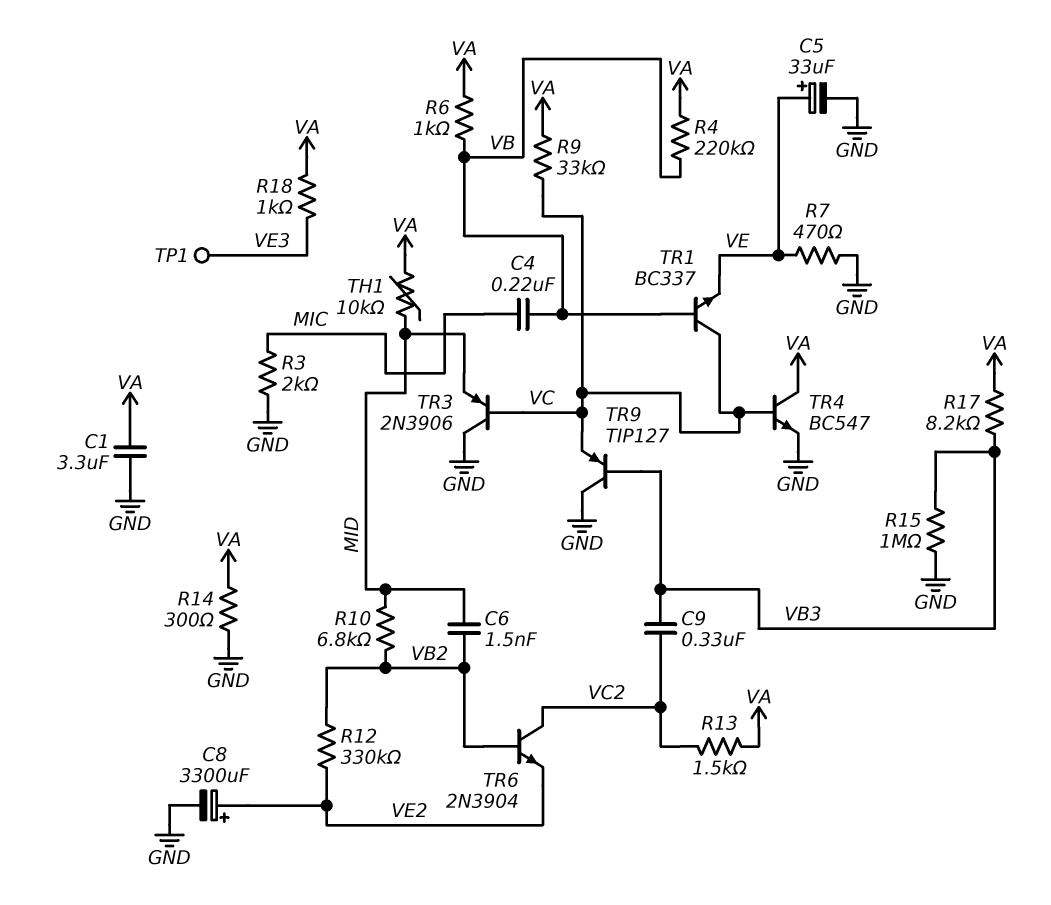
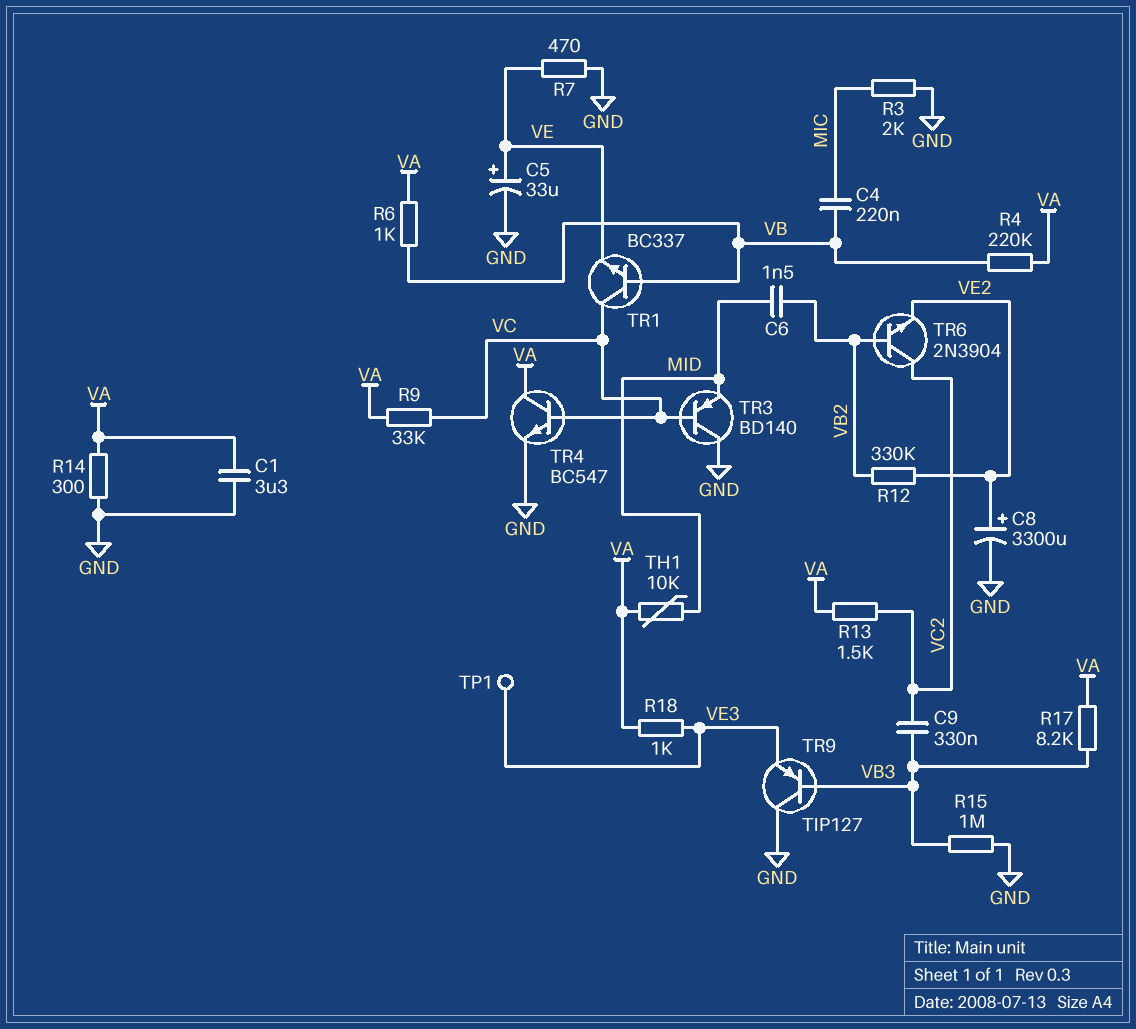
R10: 6.8k (MID, VB2) -> none
TR3: PNP 2N3906 (B VC, C GND, E MID) -> PNP BD140 (B VC, C GND, E MID)
TR9: PNP TIP127 (B VB3, C GND, E VC) -> PNP TIP127 (B VB3, C GND, E VE3)

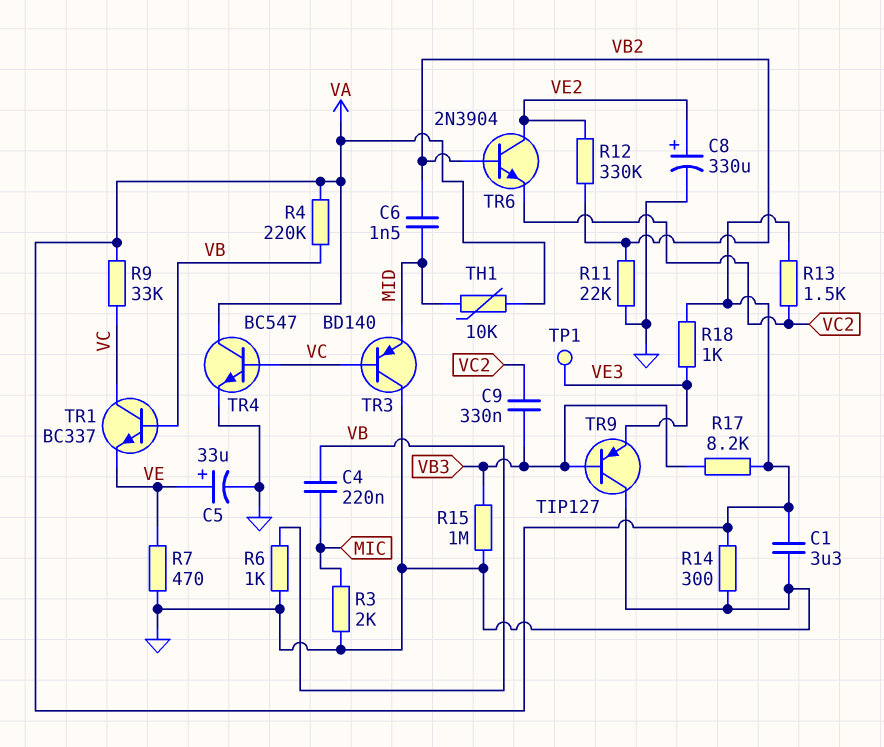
C8: 3300uF (plus VE2, minus GND) -> 330uF (plus VE2, minus GND)
R6: 1k (VA, VB) -> 1k (GND, VB)
R11: none -> 22k (GND, VB2)
TR6: NPN 2N3904 (B VB2, C VC2, E VE2) -> NPN 2N3904 (B VB2, C VE2, E VC2)

